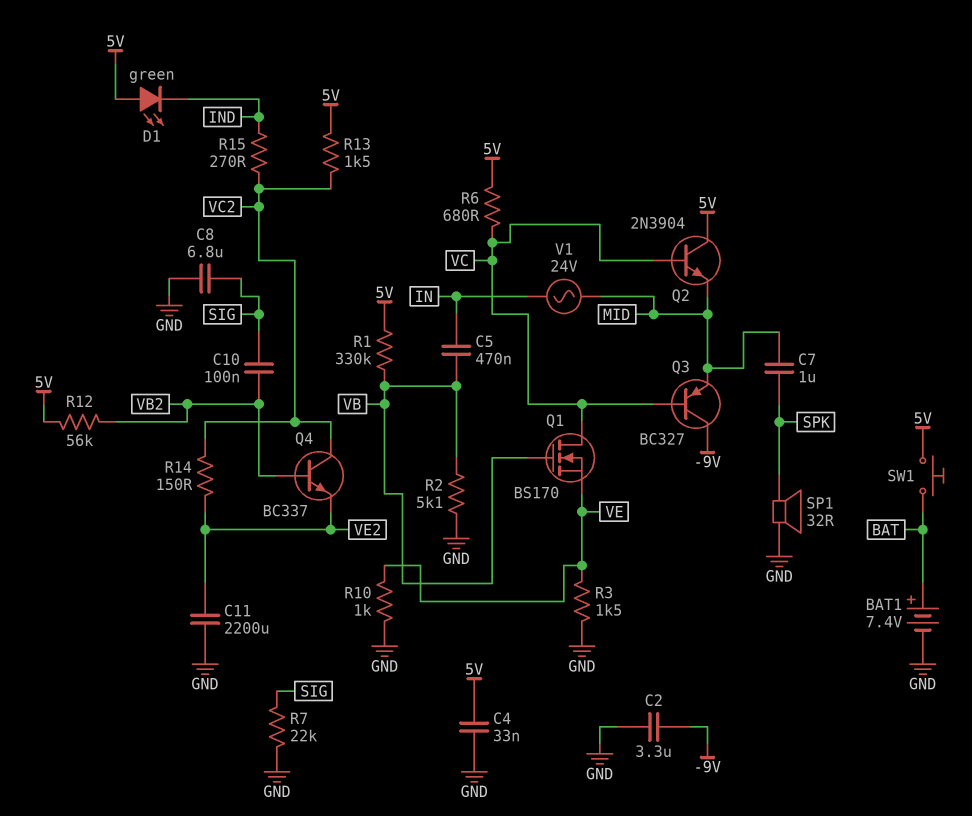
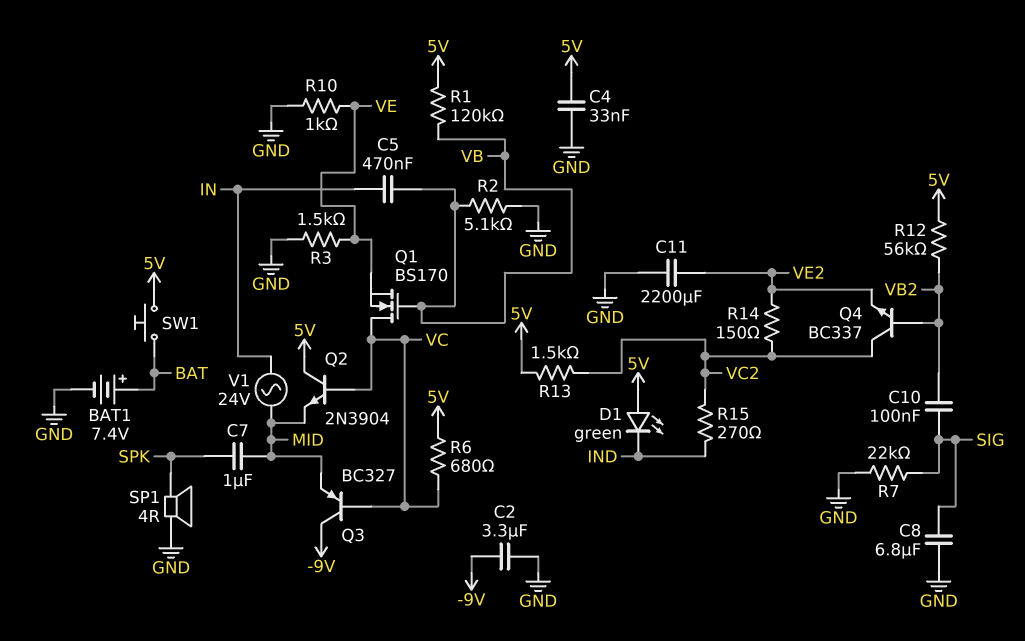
R1: 330k (5V, VB) -> 120k (5V, VB)
SP1: speaker 32R (GND, SPK) -> speaker 4R (GND, SPK)

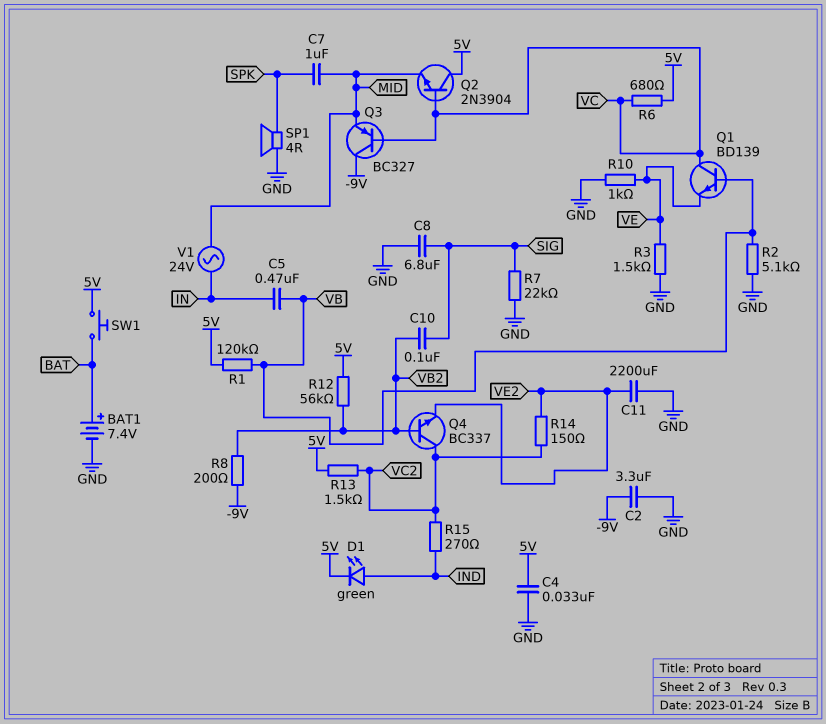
D1: LED green (A 5V, K IND) -> LED green (A IND, K 5V)
Q1: NMOS BS170 (G VB, D VC, S VE) -> NPN BD139 (B VB, C VC, E VE)
R8: none -> 200 (-9V, VB2)

